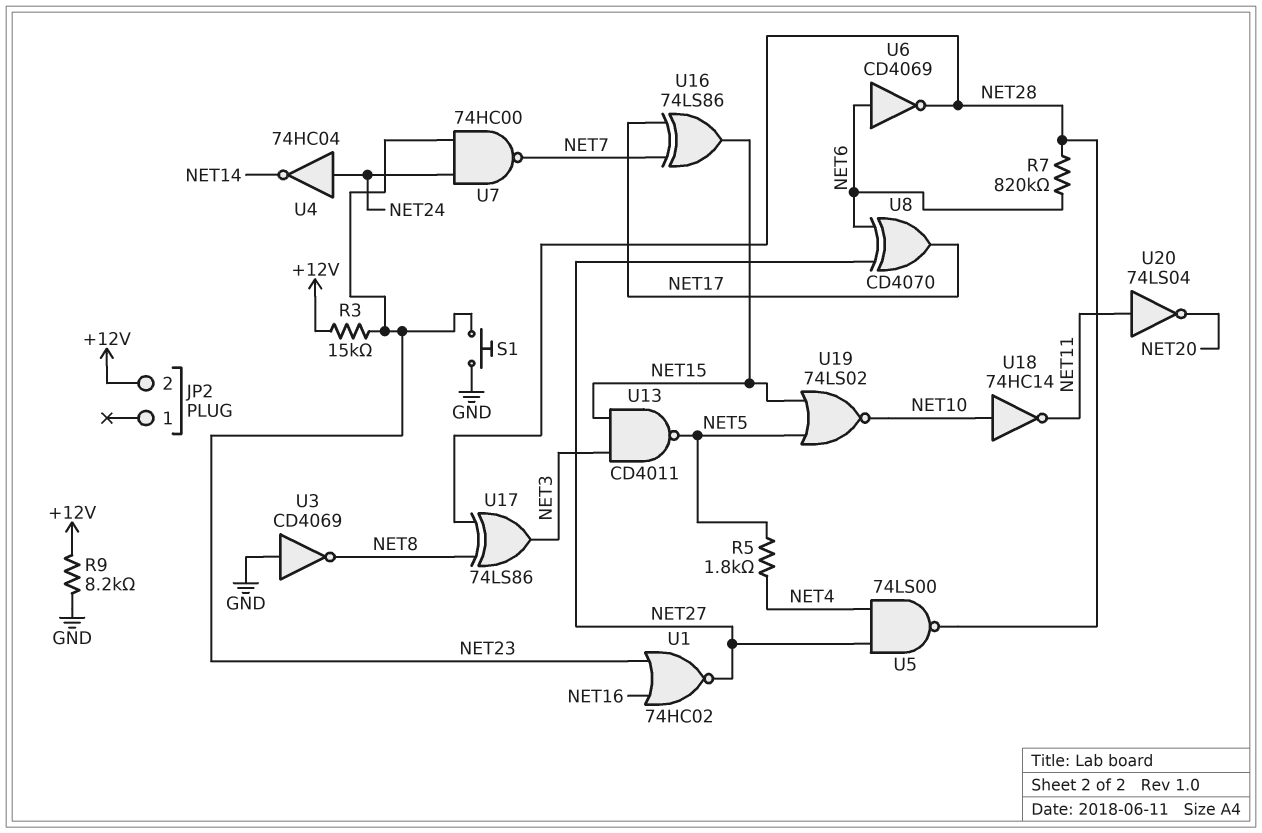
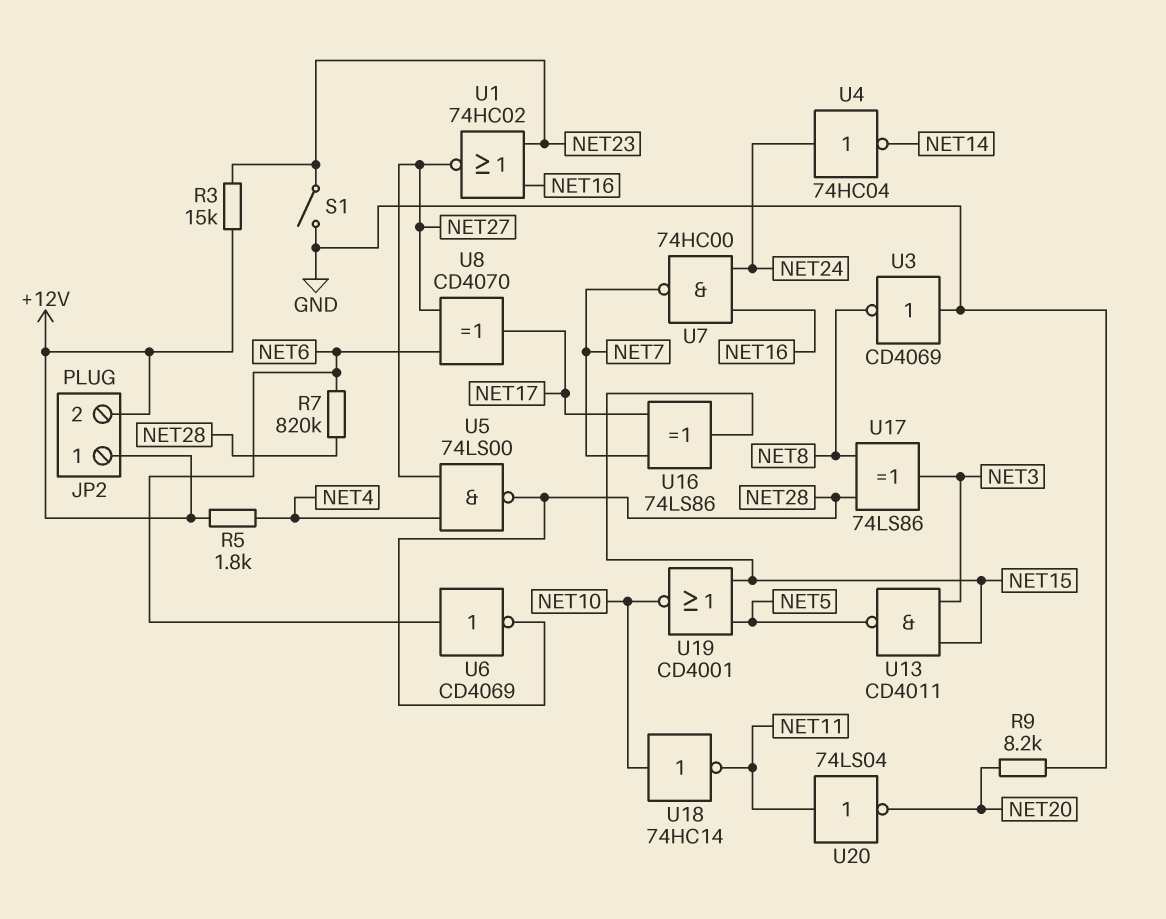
JP2 pin 1: none -> +12V
R5: 1.8k (NET4, NET5) -> 1.8k (+12V, NET4)
R9: 8.2k (+12V, GND) -> 8.2k (GND, NET20)
S1: button (GND, NET23) -> switch (GND, NET23)
U7: NAND 74HC00 (in NET23, in NET24, out NET7) -> NAND 74HC00 (in NET16, in NET24, out NET7)
U19: NOR 74LS02 (in NET5, in NET15, out NET10) -> NOR CD4001 (in NET5, in NET15, out NET10)

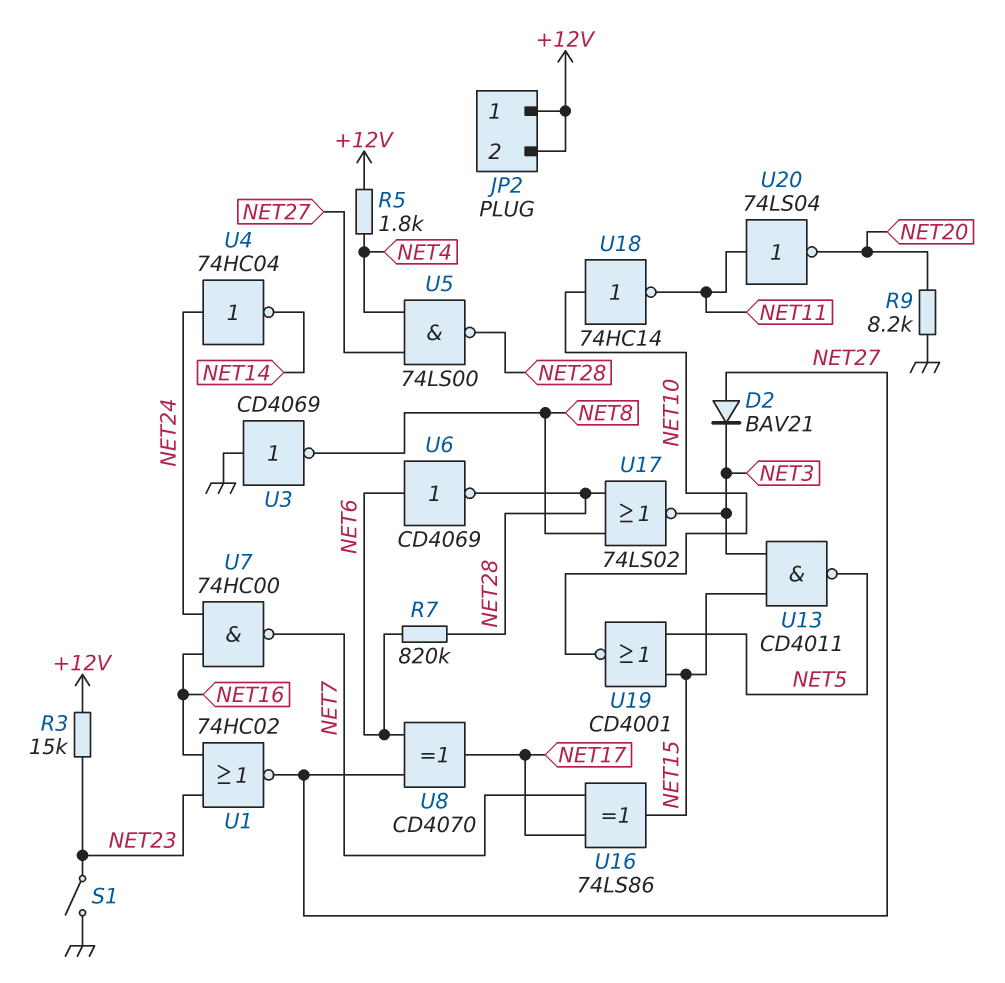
D2: none -> diode BAV21 (A NET27, K NET3)
U17: XOR 74LS86 (in NET8, in NET28, out NET3) -> NOR 74LS02 (in NET8, in NET28, out NET3)

